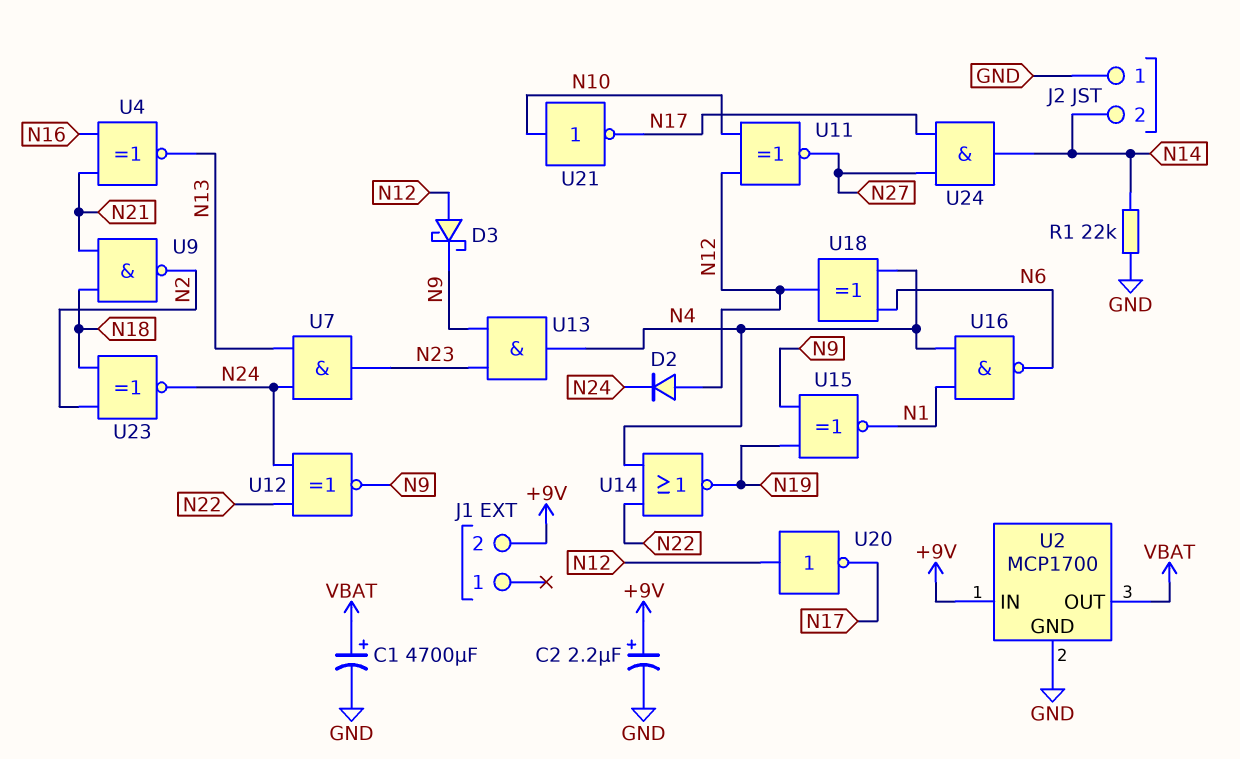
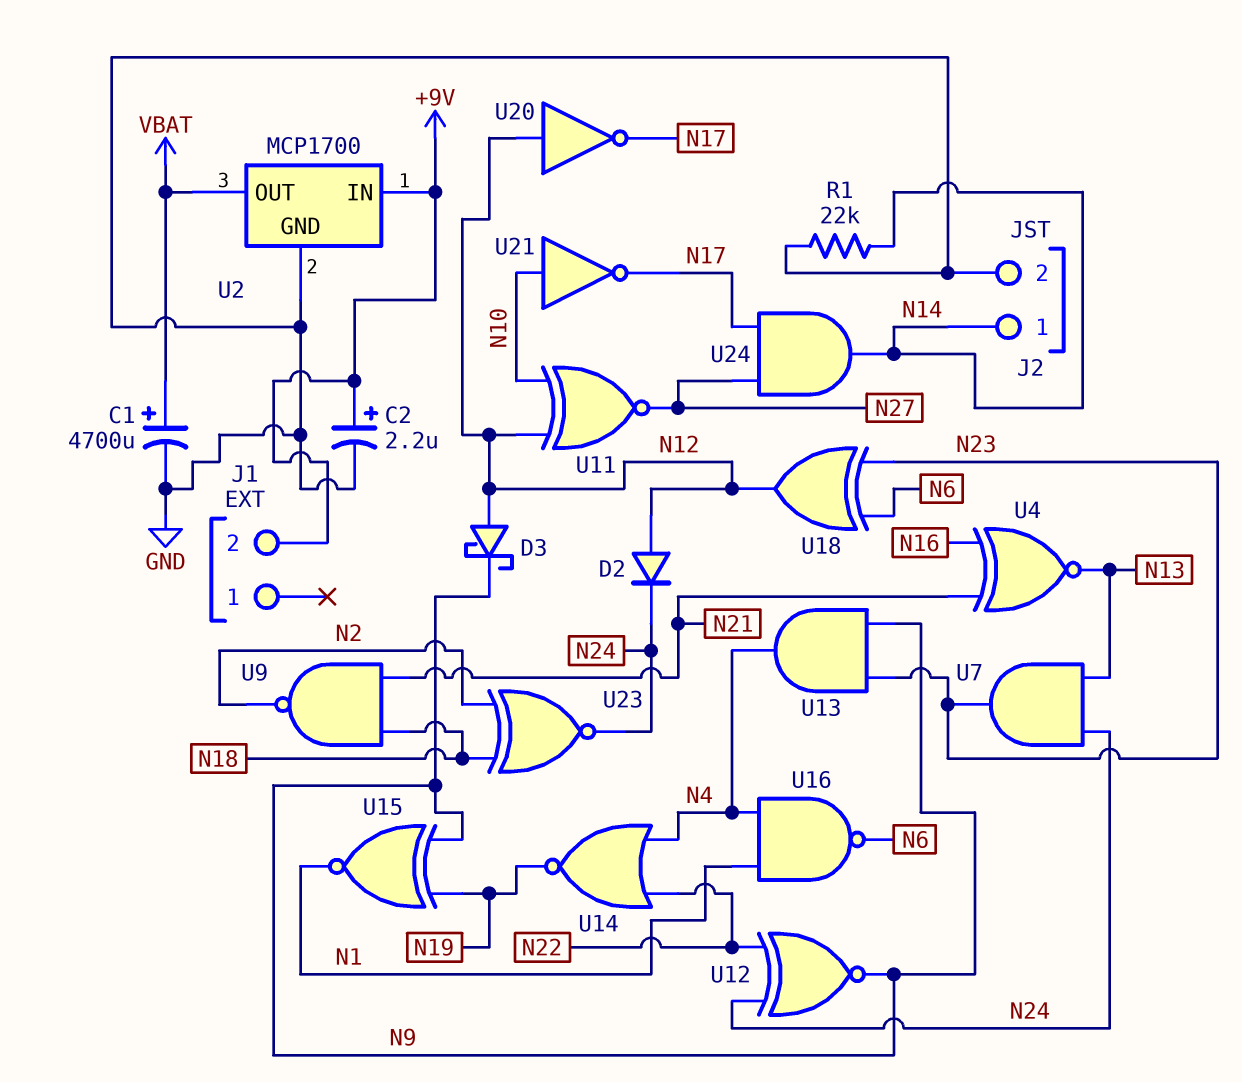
J2 pin 1: GND -> N14
J2 pin 2: N14 -> GND
U18: XOR (in N4, in N6, out N12) -> XOR (in N6, in N23, out N12)

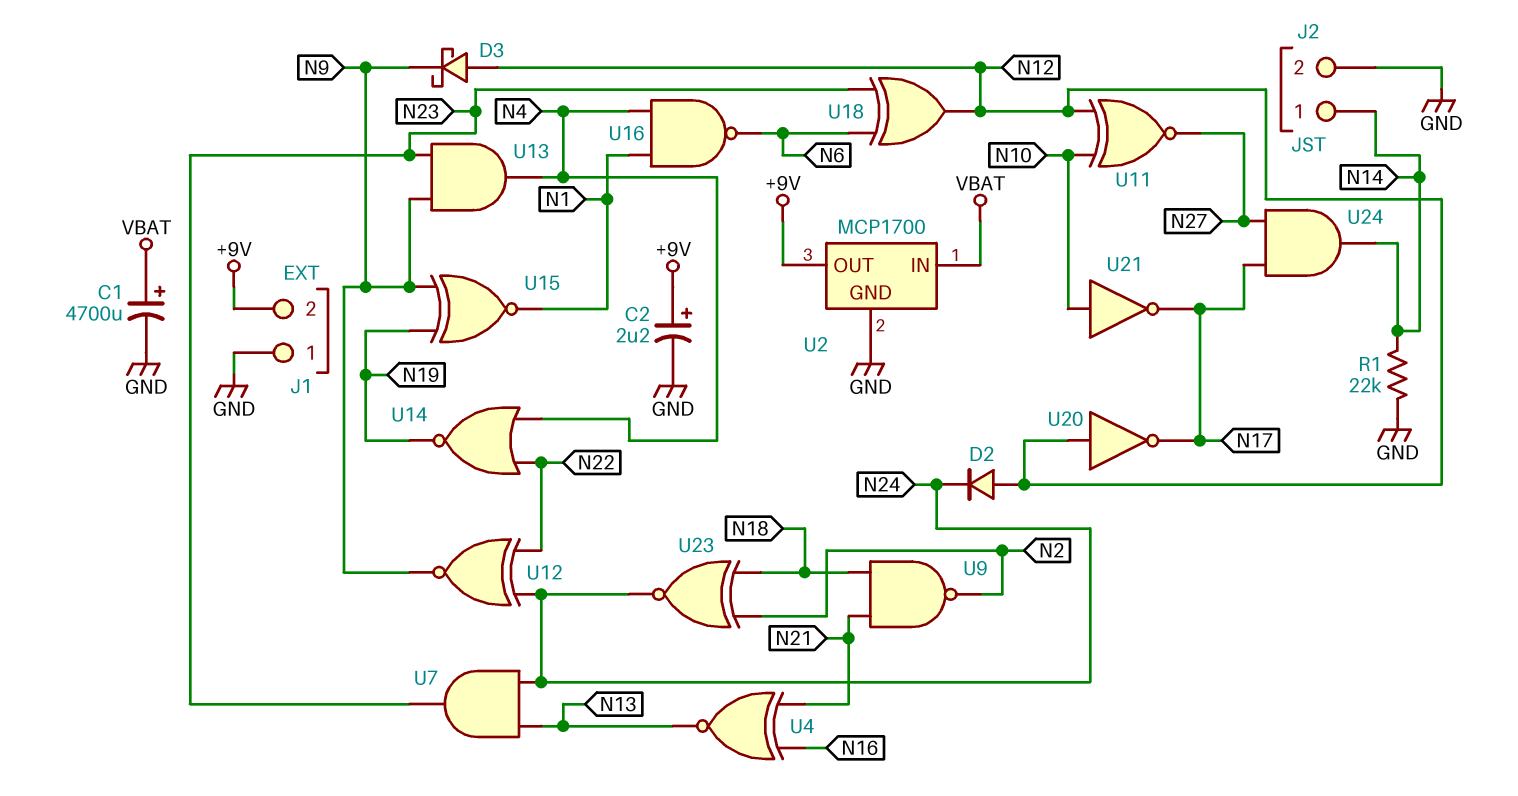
J1 pin 1: none -> GND
U2 pin IN: +9V -> VBAT
U2 pin OUT: VBAT -> +9V

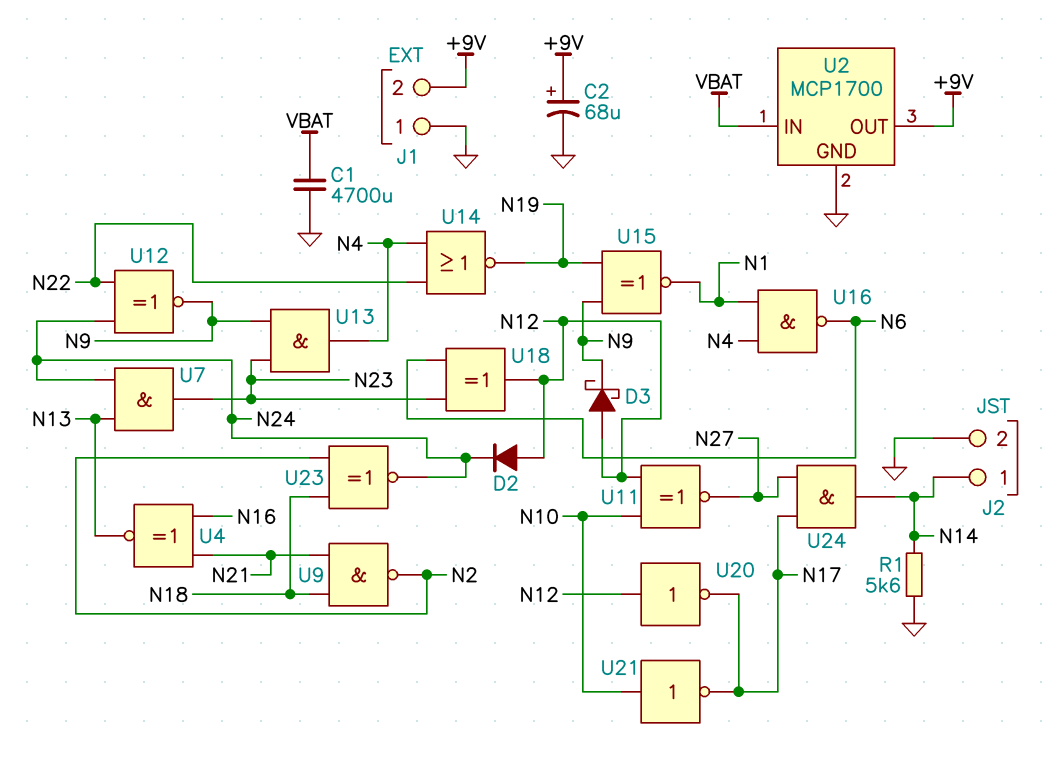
C1: 4700uF (plus VBAT, minus GND) -> 4700uF (GND, VBAT)
C2: 2.2uF (plus +9V, minus GND) -> 68uF (plus +9V, minus GND)
R1: 22k (GND, N14) -> 5.6k (GND, N14)

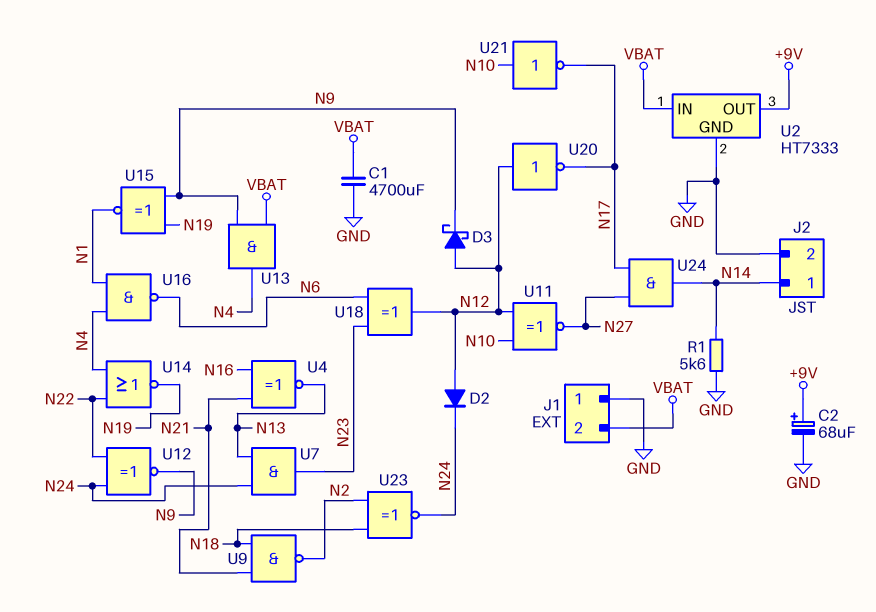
J1 pin 2: +9V -> VBAT
U2: MCP1700 -> HT7333
U13: AND (in N9, in N23, out N4) -> AND (in N9, in VBAT, out N4)

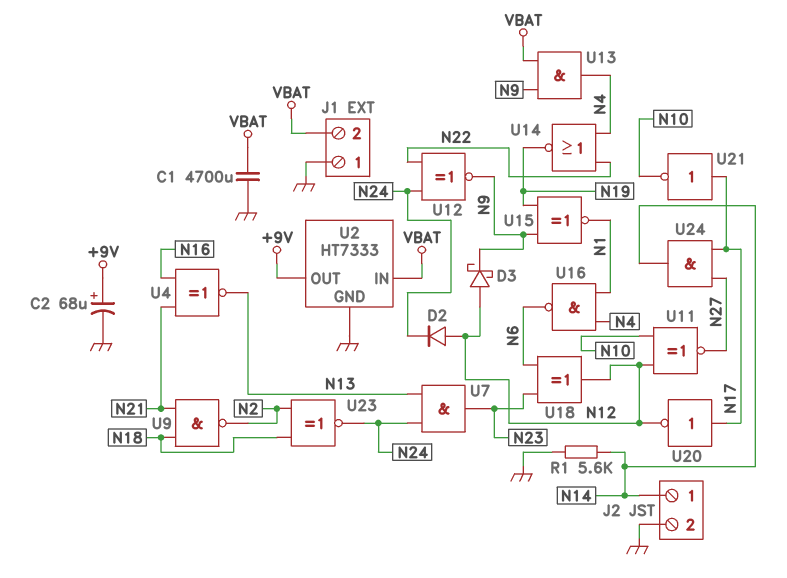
U20: NOT (in N12, out N17) -> NOT (in N17, out N12)
U21: NOT (in N10, out N17) -> NOT (in N17, out N10)

